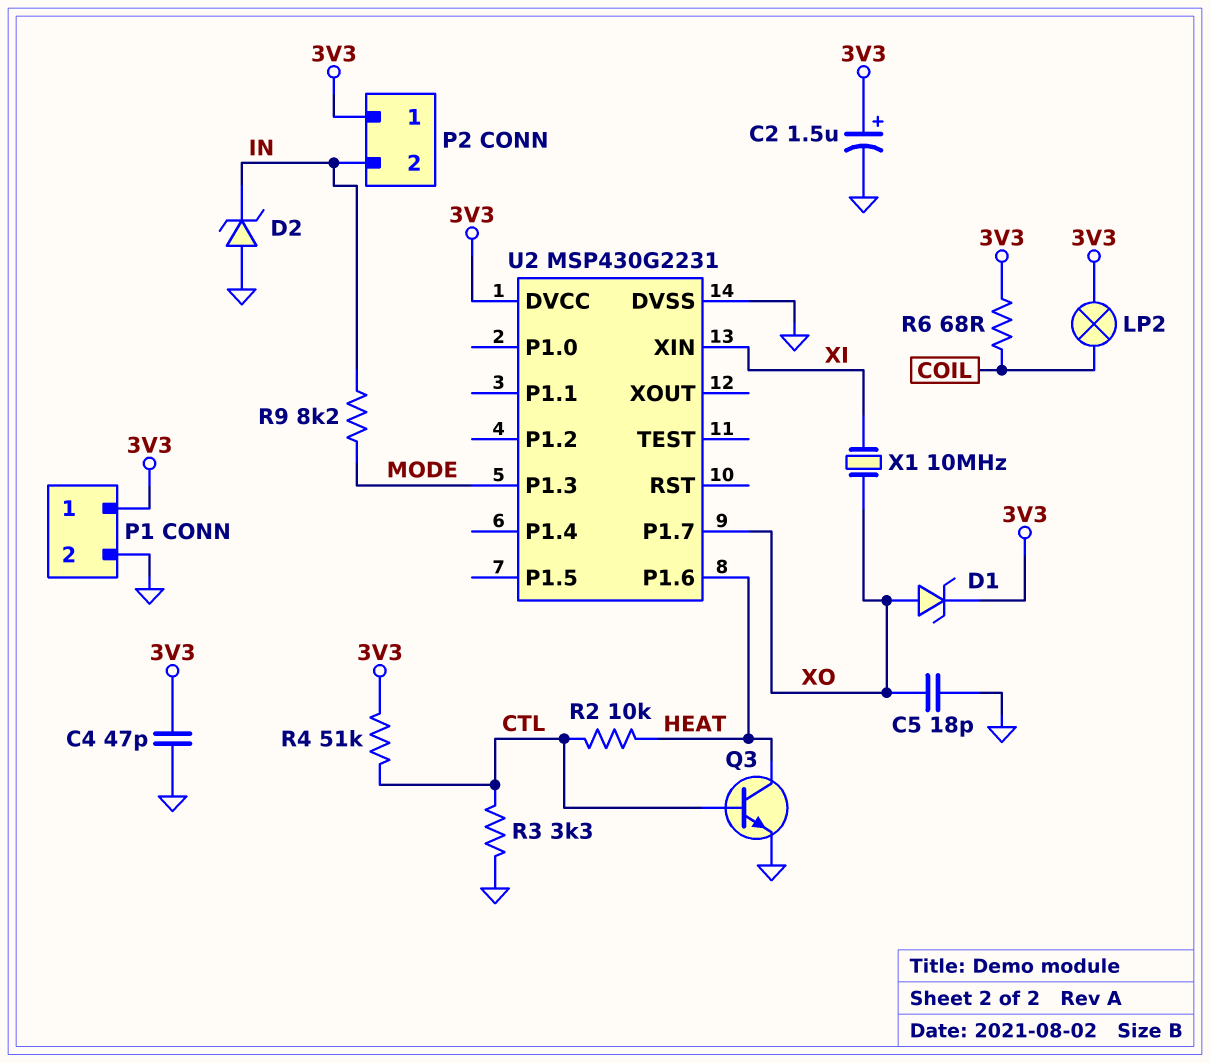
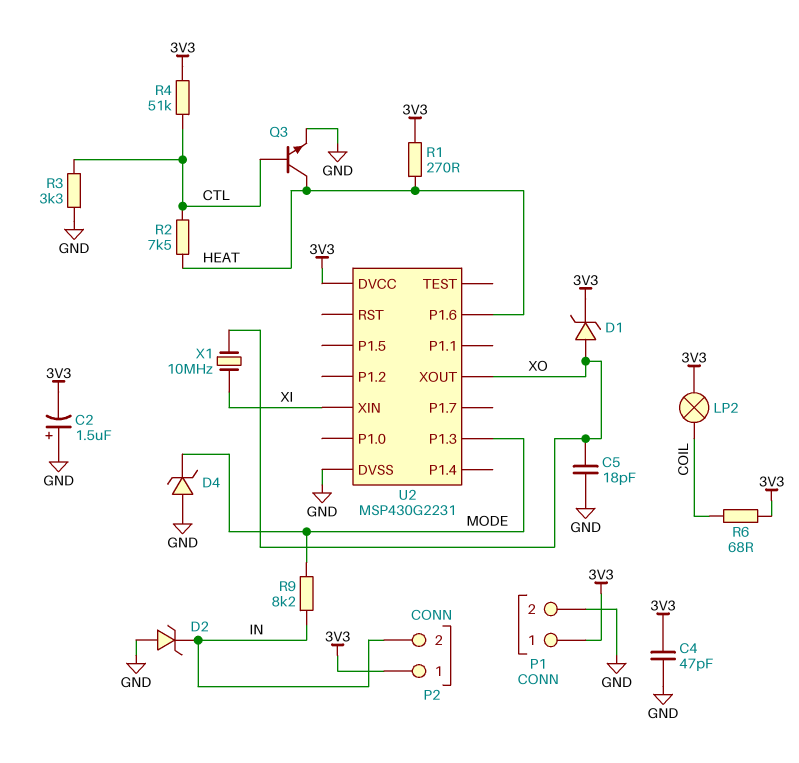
C2: 1.5uF (plus 3V3, minus GND) -> 1.5uF (plus GND, minus 3V3)
D4: none -> zener (A GND, K MODE)
R1: none -> 270 (3V3, HEAT)
R2: 10k (CTL, HEAT) -> 7.5k (CTL, HEAT)
U2 pin P1.7: XO -> none
U2 pin XOUT: none -> XO

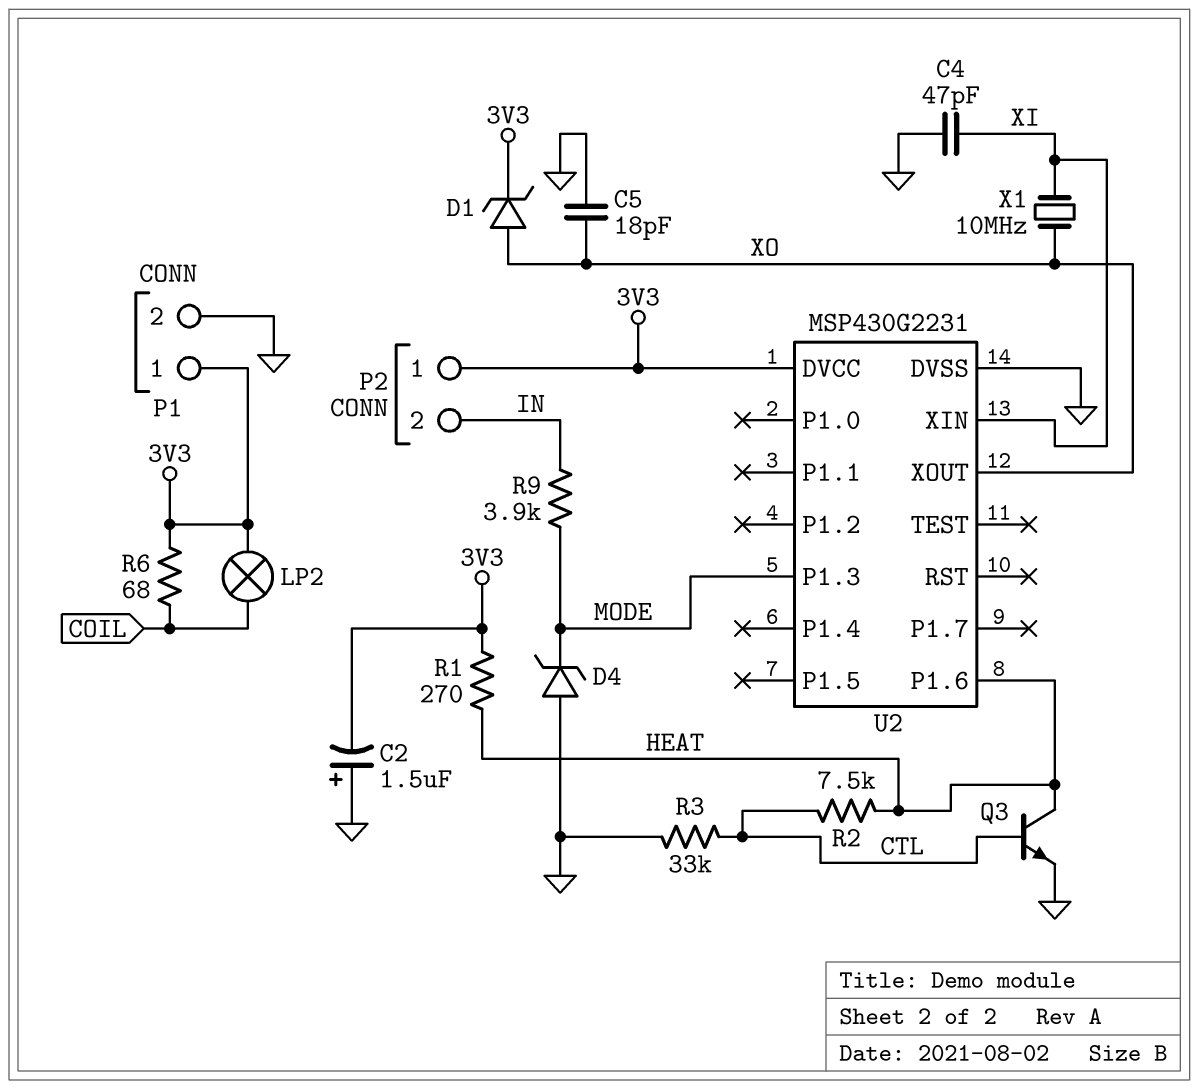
C4: 47pF (3V3, GND) -> 47pF (GND, XI)
D2: zener (A GND, K IN) -> none
R3: 3.3k (CTL, GND) -> 33k (CTL, GND)
R4: 51k (3V3, CTL) -> none
R9: 8.2k (IN, MODE) -> 3.9k (IN, MODE)

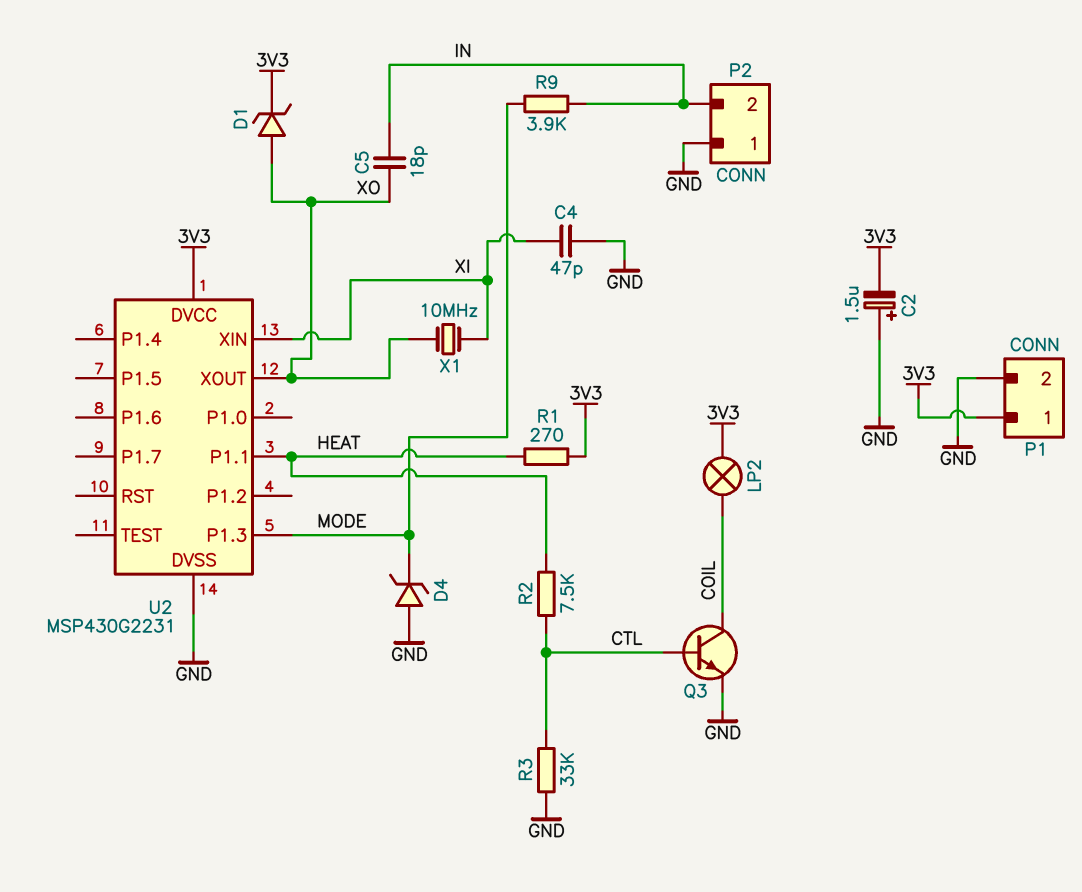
C5: 18pF (GND, XO) -> 18pF (IN, XO)
P2 pin 1: 3V3 -> GND
Q3: NPN (B CTL, C HEAT, E GND) -> NPN (B CTL, C COIL, E GND)
R6: 68 (3V3, COIL) -> none
U2 pin P1.1: none -> HEAT
U2 pin P1.6: HEAT -> none

